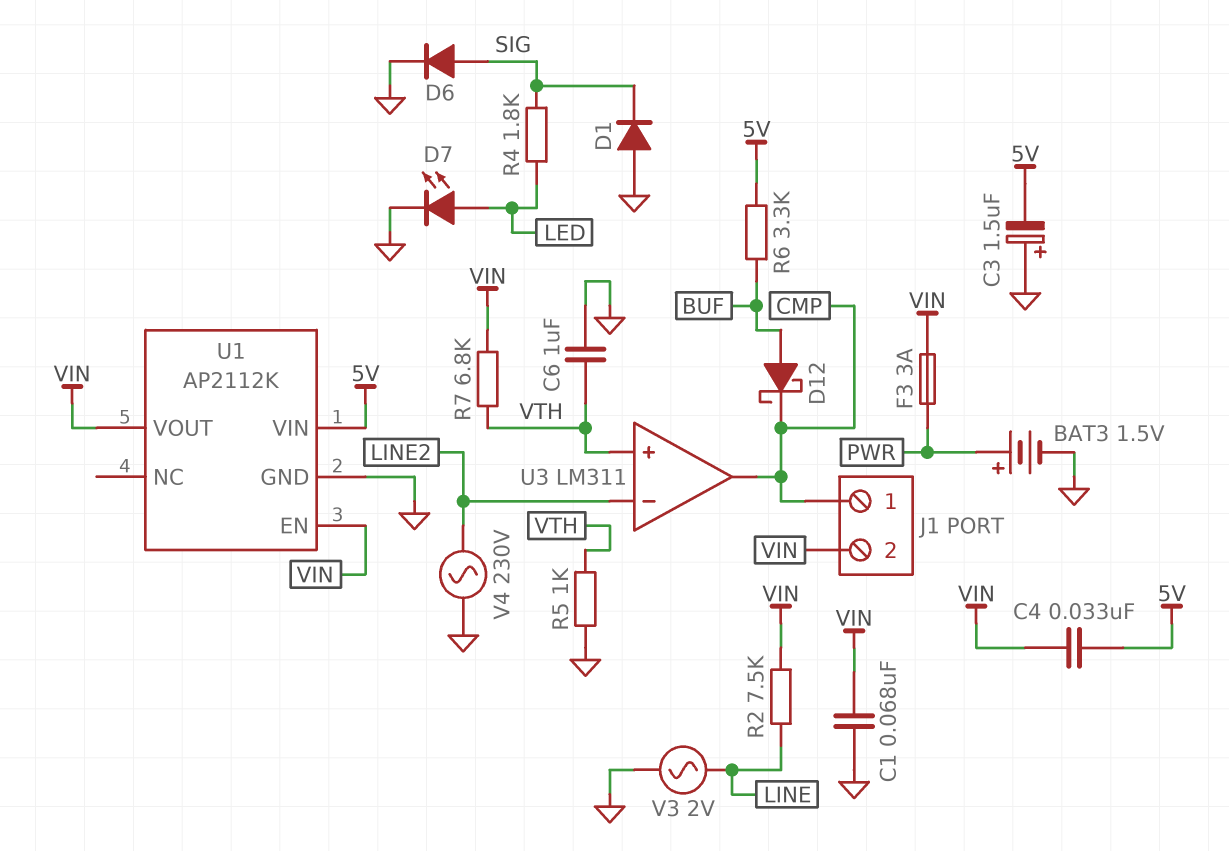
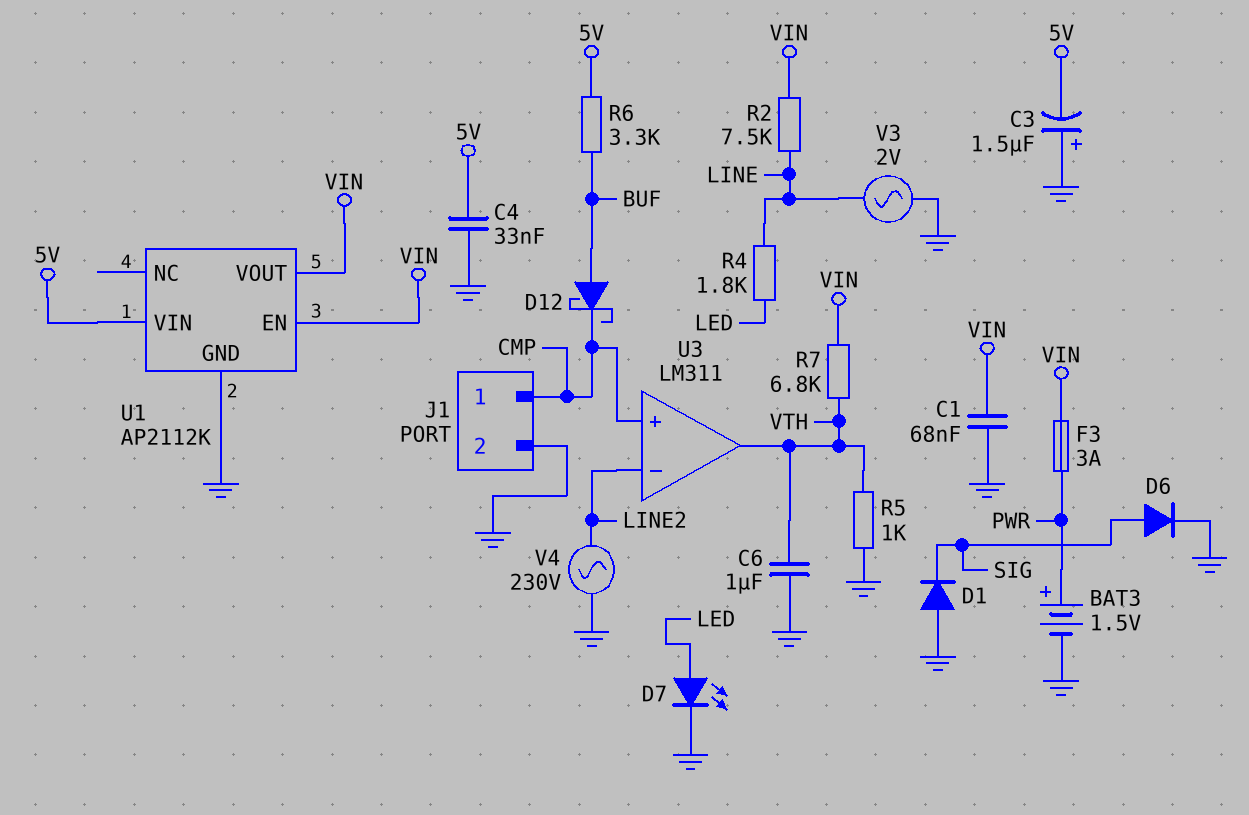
C4: 33nF (5V, VIN) -> 33nF (5V, GND)
J1 pin 2: VIN -> GND
R4: 1.8k (LED, SIG) -> 1.8k (LED, LINE)
U3 pin in+: VTH -> CMP
U3 pin out: CMP -> VTH

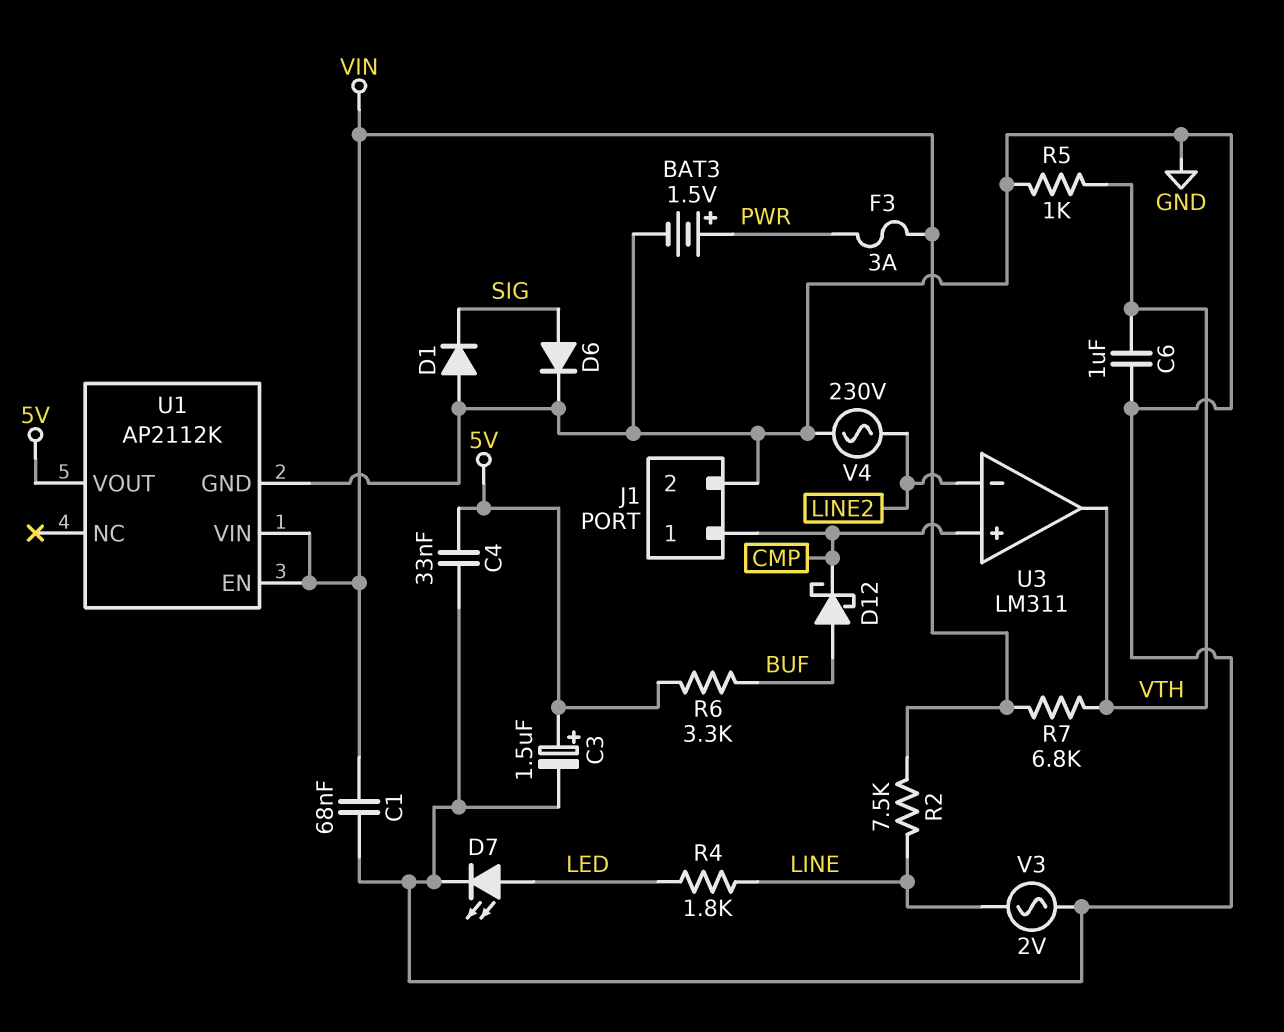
C3: 1.5uF (plus GND, minus 5V) -> 1.5uF (plus 5V, minus GND)
U1 pin VIN: 5V -> VIN
U1 pin VOUT: VIN -> 5V

